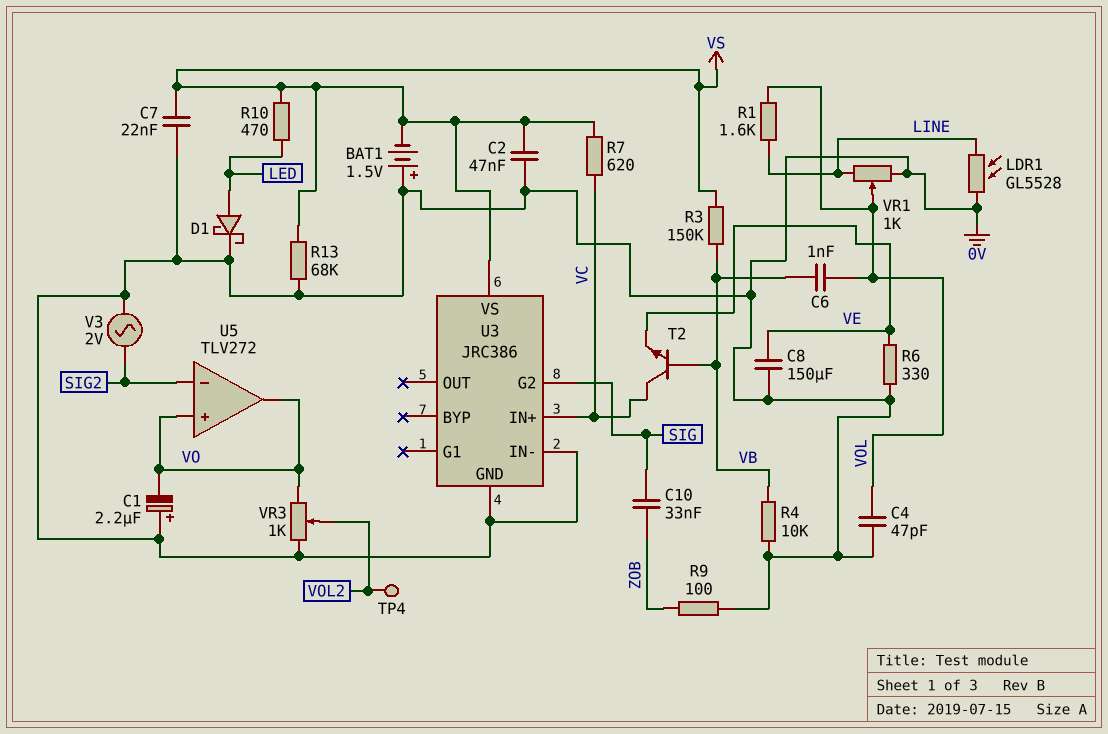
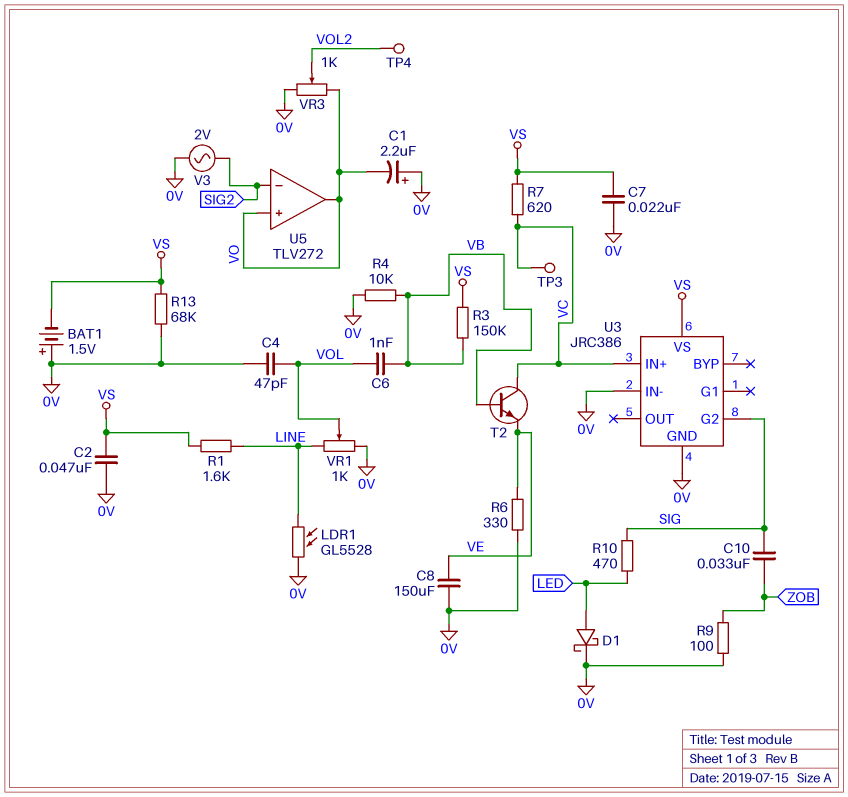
R1: 1.6k (LINE, VOL) -> 1.6k (LINE, VS)
R10: 470 (LED, VS) -> 470 (LED, SIG)
TP3: none -> test point (VC)

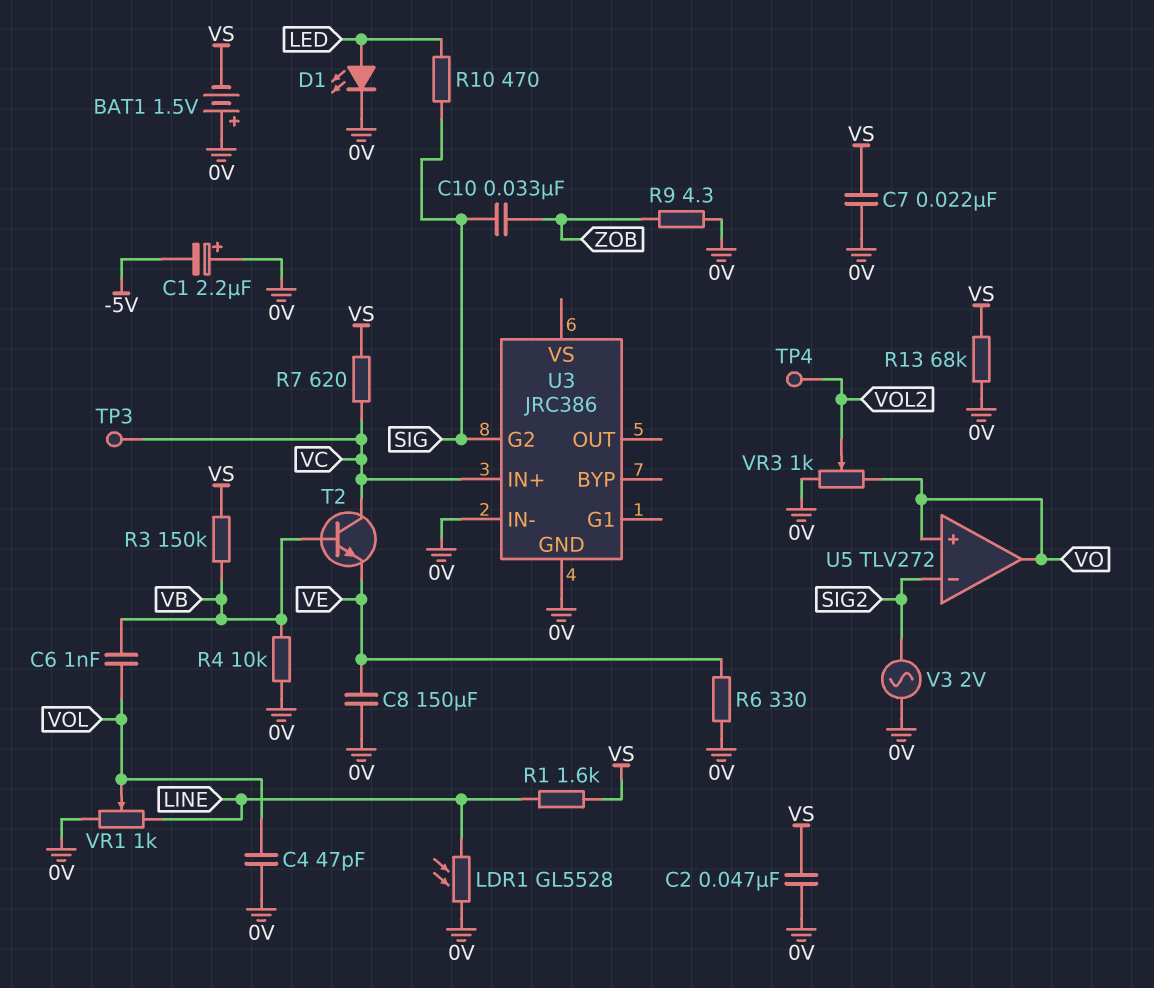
C1: 2.2uF (plus 0V, minus VO) -> 2.2uF (plus 0V, minus -5V)
D1: schottky (A LED, K 0V) -> LED (A LED, K 0V)
R9: 100 (0V, ZOB) -> 4.3 (0V, ZOB)
U3 pin VS: VS -> none

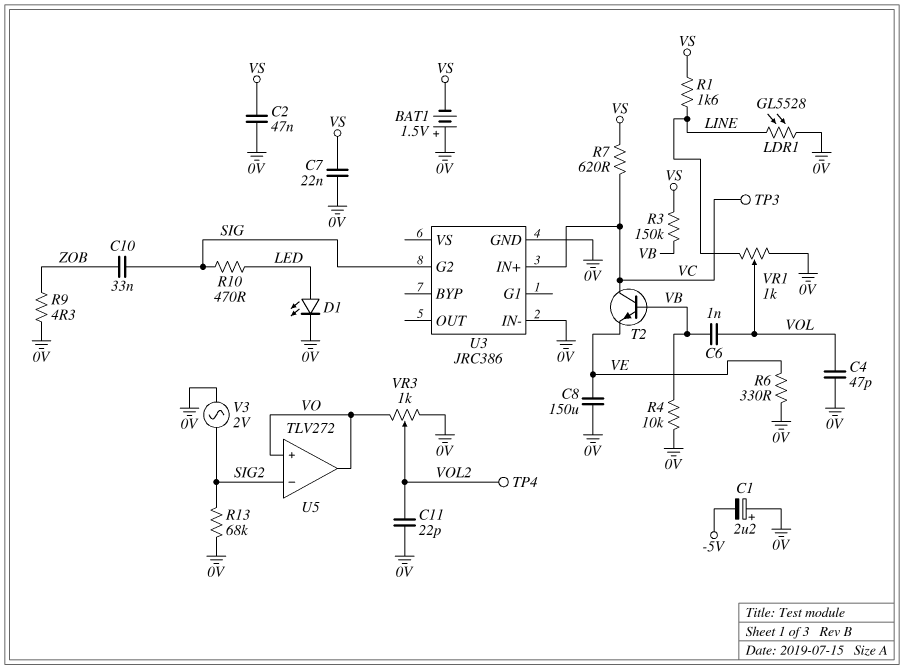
C11: none -> 22pF (0V, VOL2)
R13: 68k (0V, VS) -> 68k (0V, SIG2)

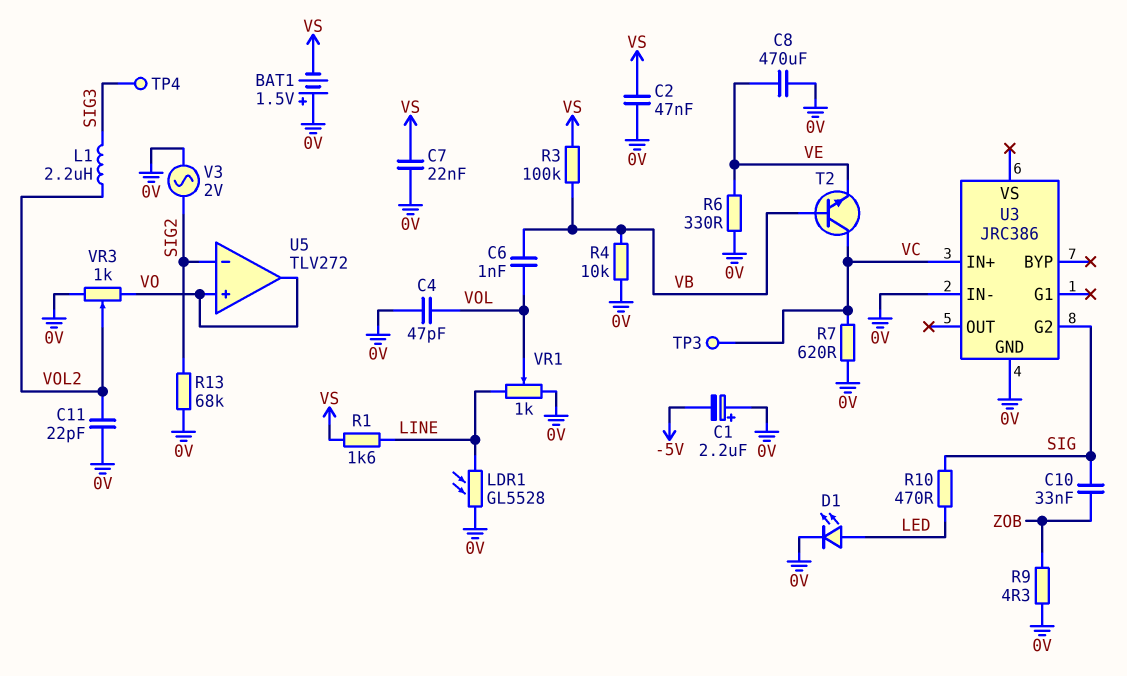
C8: 150uF (0V, VE) -> 470uF (0V, VE)
L1: none -> 2.2uH (SIG3, VOL2)
R3: 150k (VB, VS) -> 100k (VB, VS)
R7: 620 (VC, VS) -> 620 (0V, VC)
TP4: test point (VOL2) -> test point (SIG3)

